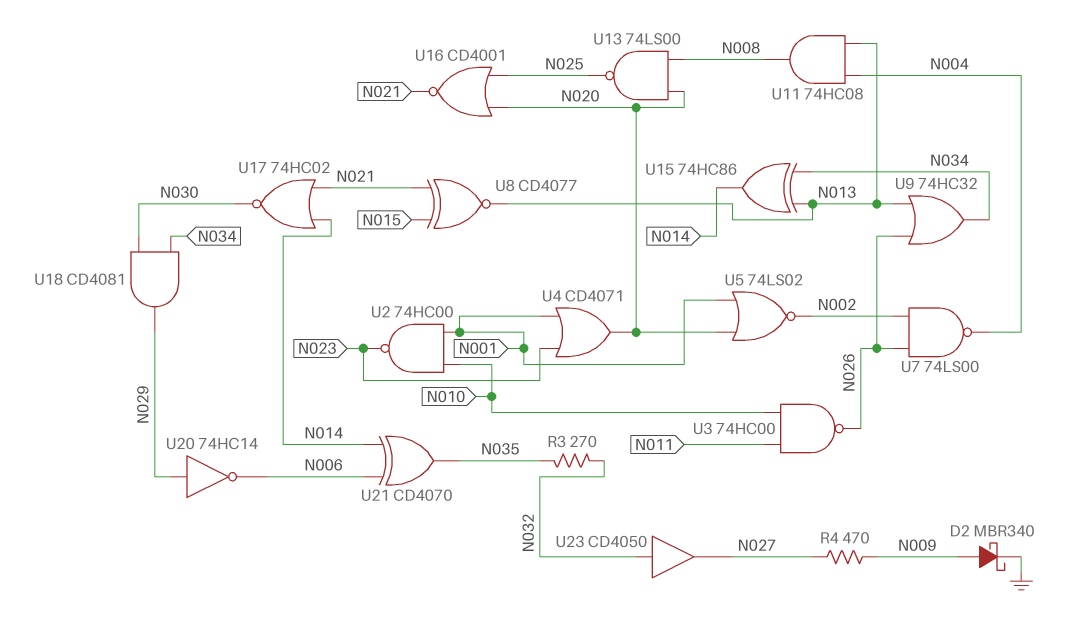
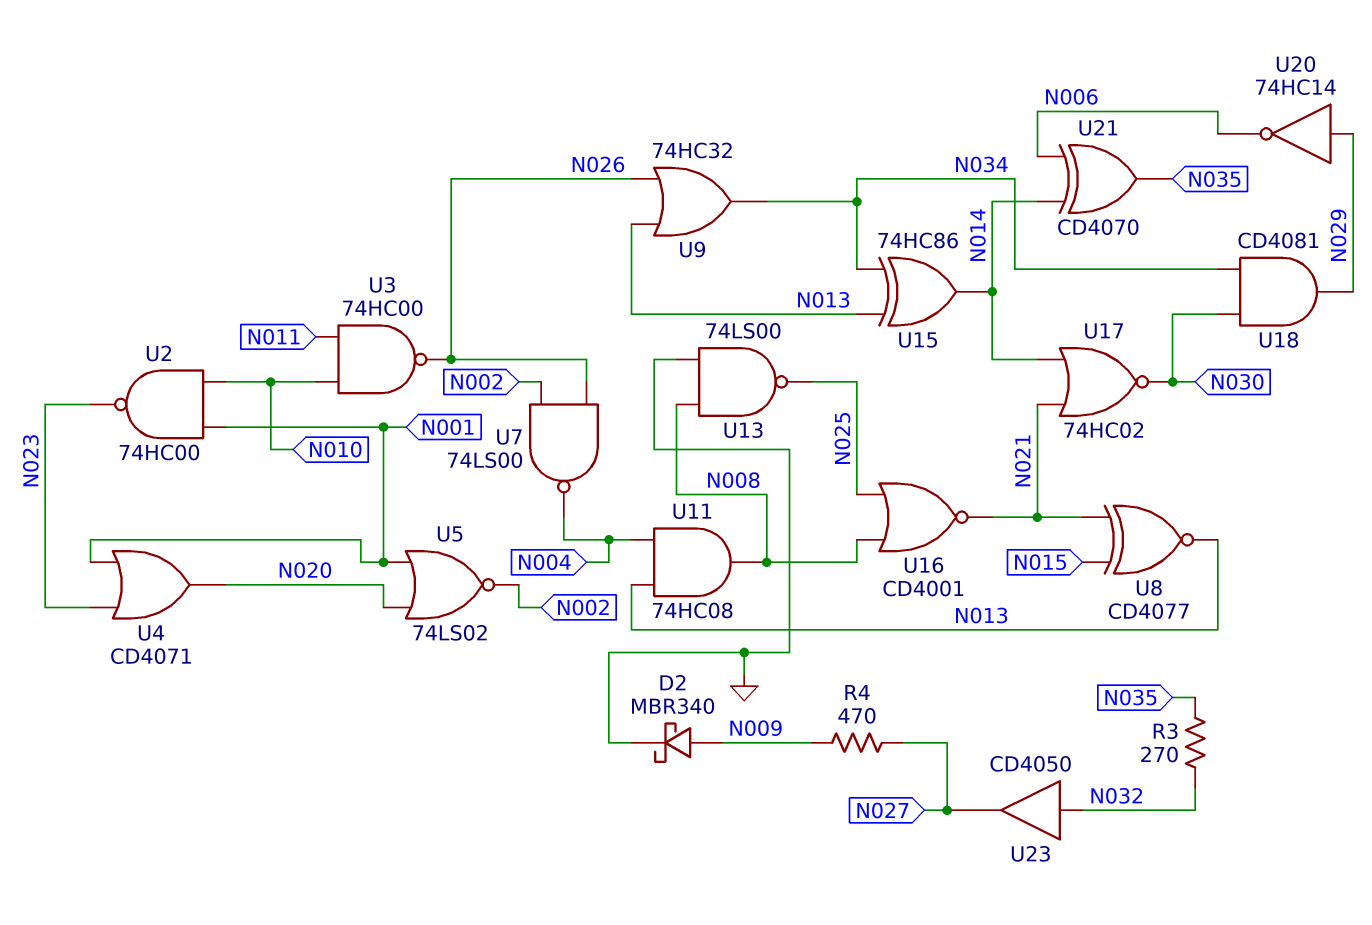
U13: NAND 74LS00 (in N008, in N020, out N025) -> NAND 74LS00 (in GND, in N008, out N025)
U16: NOR CD4001 (in N020, in N025, out N021) -> NOR CD4001 (in N008, in N025, out N021)

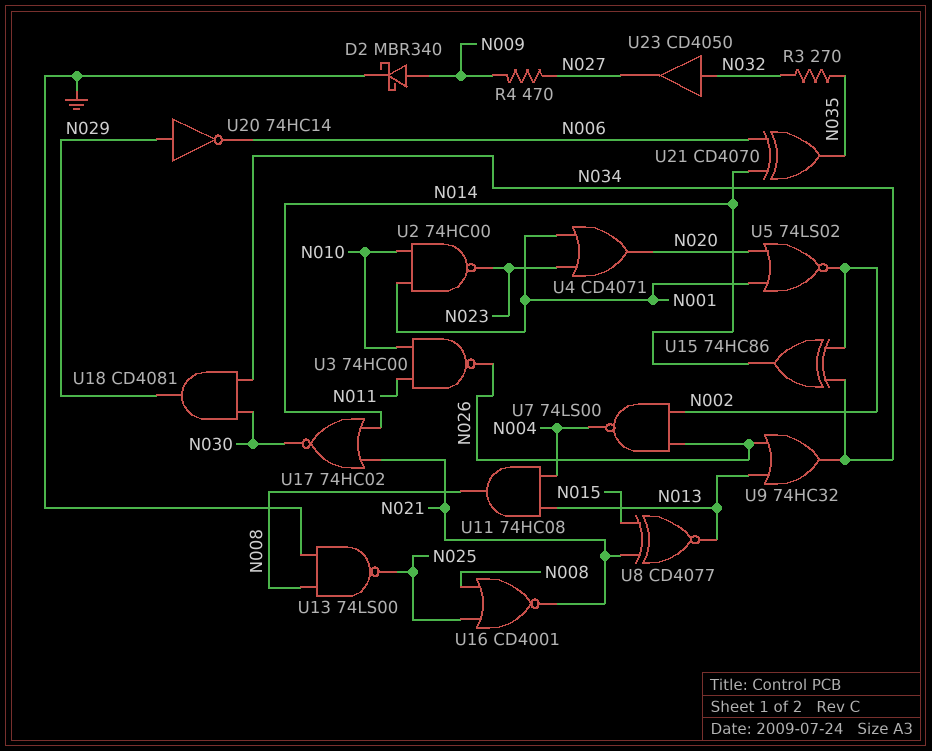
U15: XOR 74HC86 (in N013, in N034, out N014) -> XOR 74HC86 (in N002, in N034, out N014)

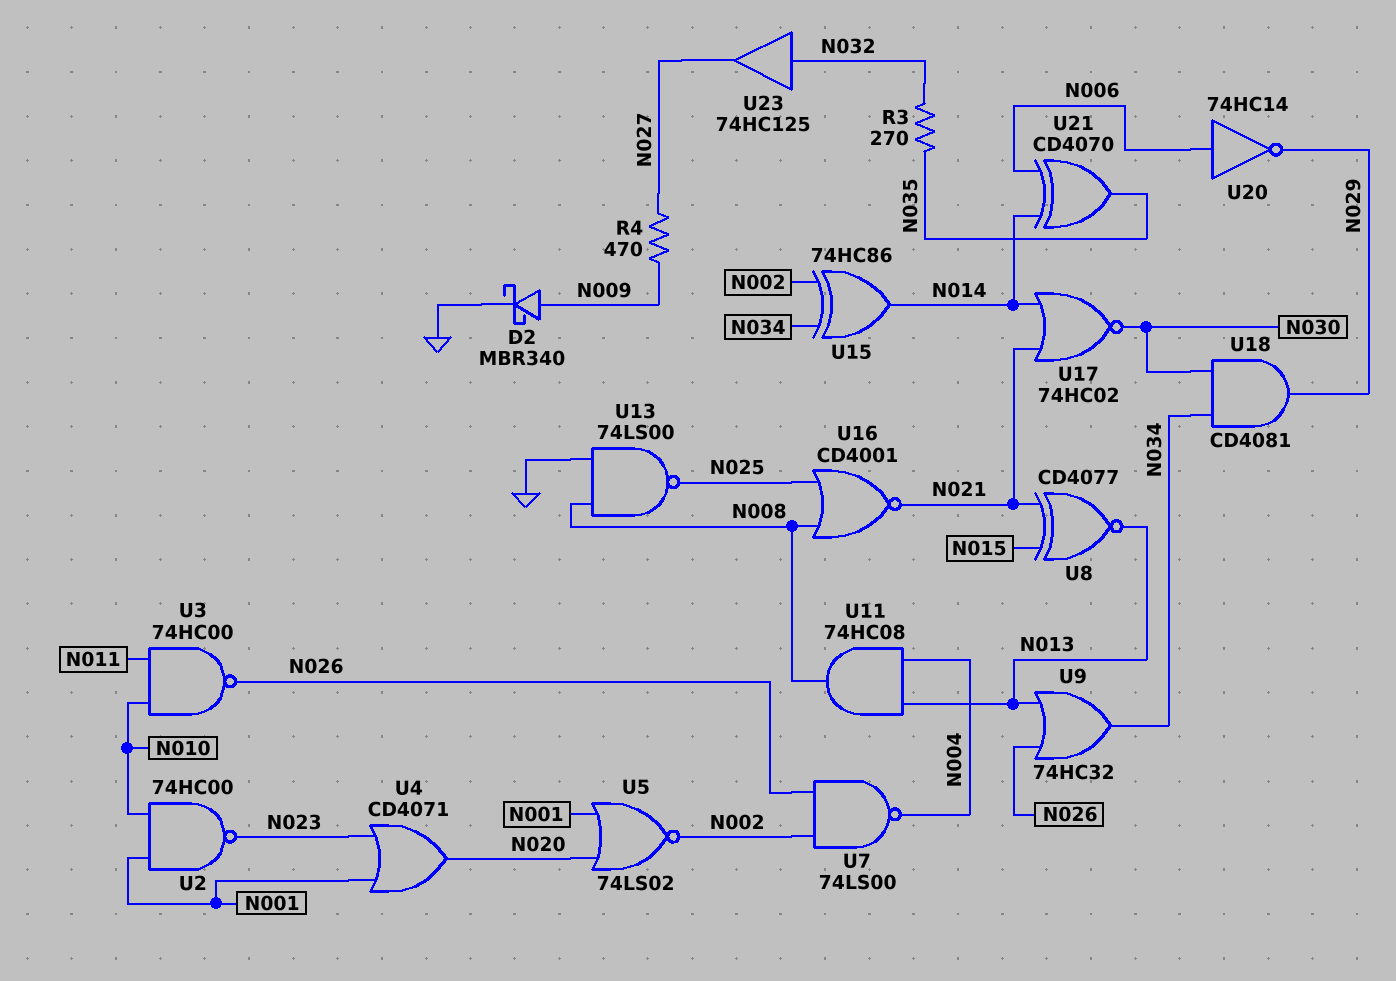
U20: NOT 74HC14 (in N029, out N006) -> NOT 74HC14 (in N006, out N029)
U23: buffer CD4050 (in N032, out N027) -> buffer 74HC125 (in N032, out N027)

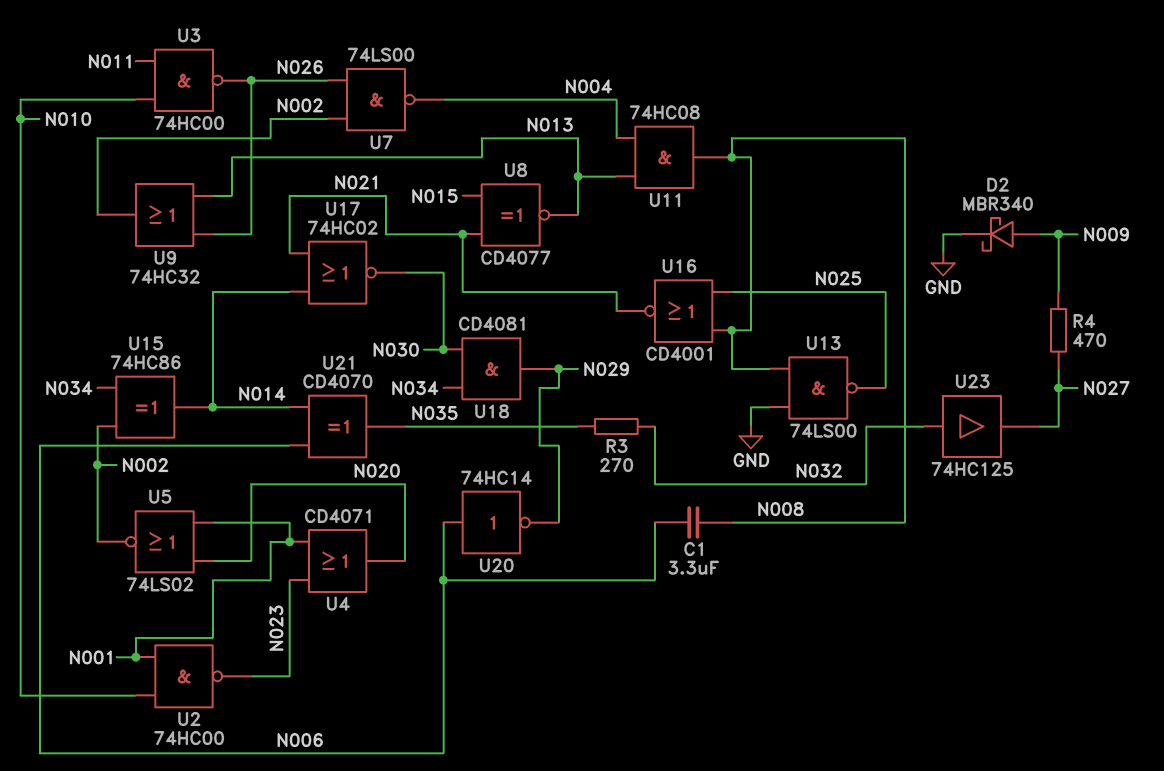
C1: none -> 3.3uF (N006, N008)
U9: OR 74HC32 (in N013, in N026, out N034) -> OR 74HC32 (in N013, in N026, out N002)

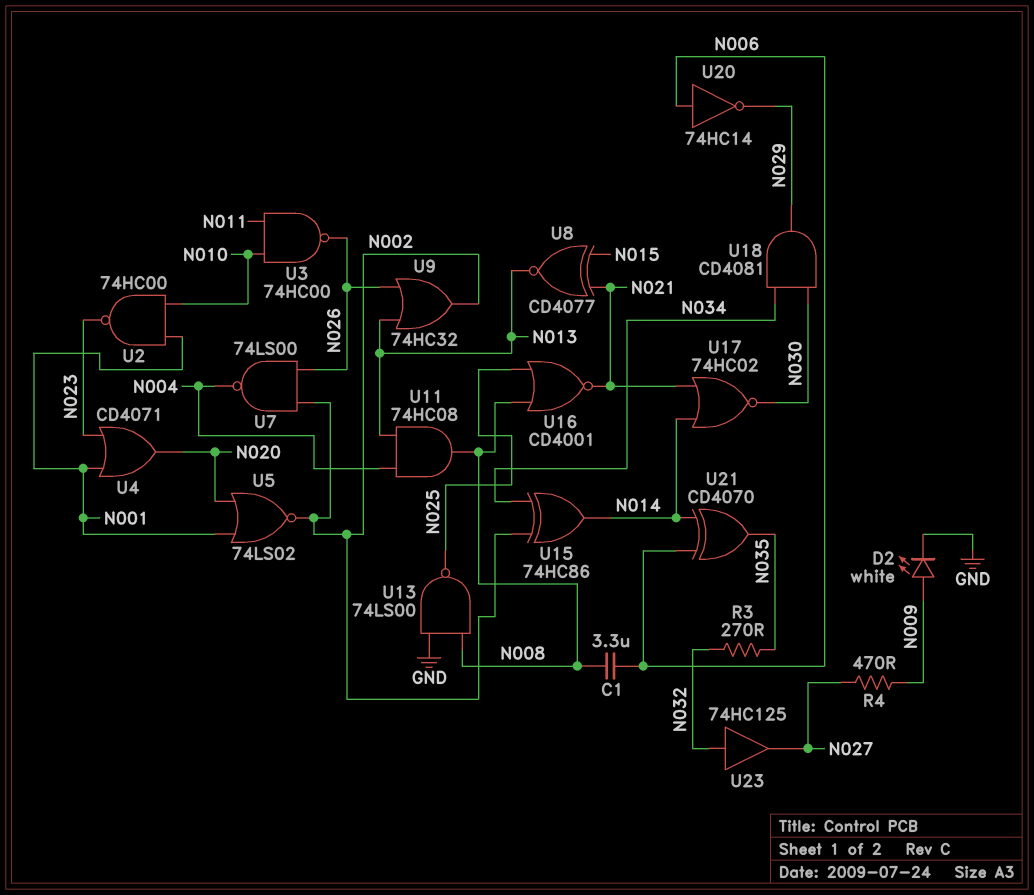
D2: schottky MBR340 (A N009, K GND) -> LED white (A N009, K GND)

